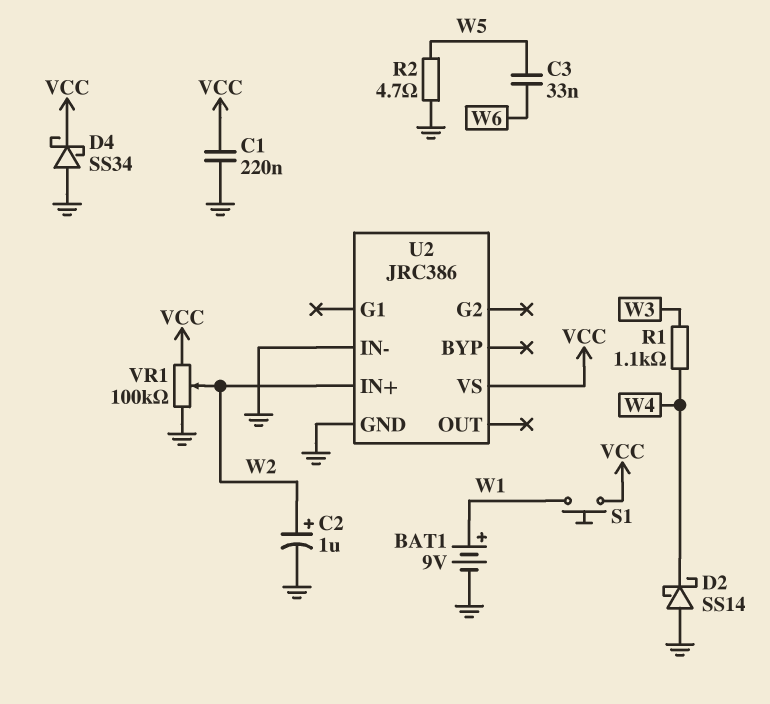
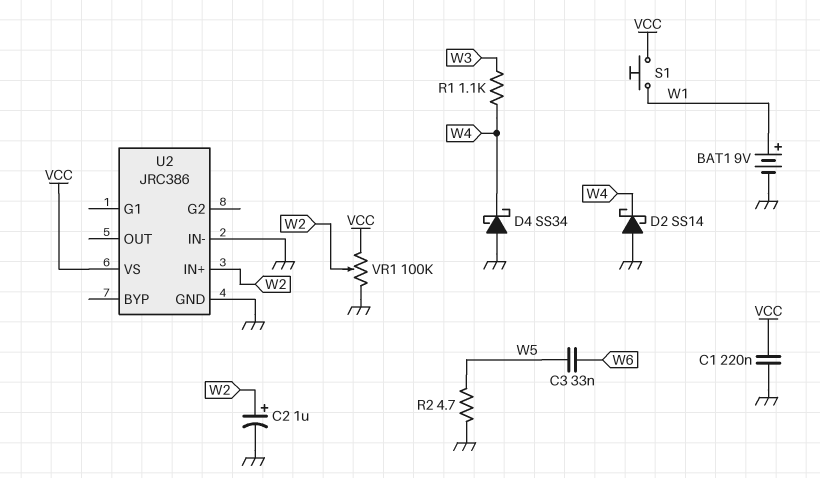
D4: schottky SS34 (A GND, K VCC) -> schottky SS34 (A GND, K W4)

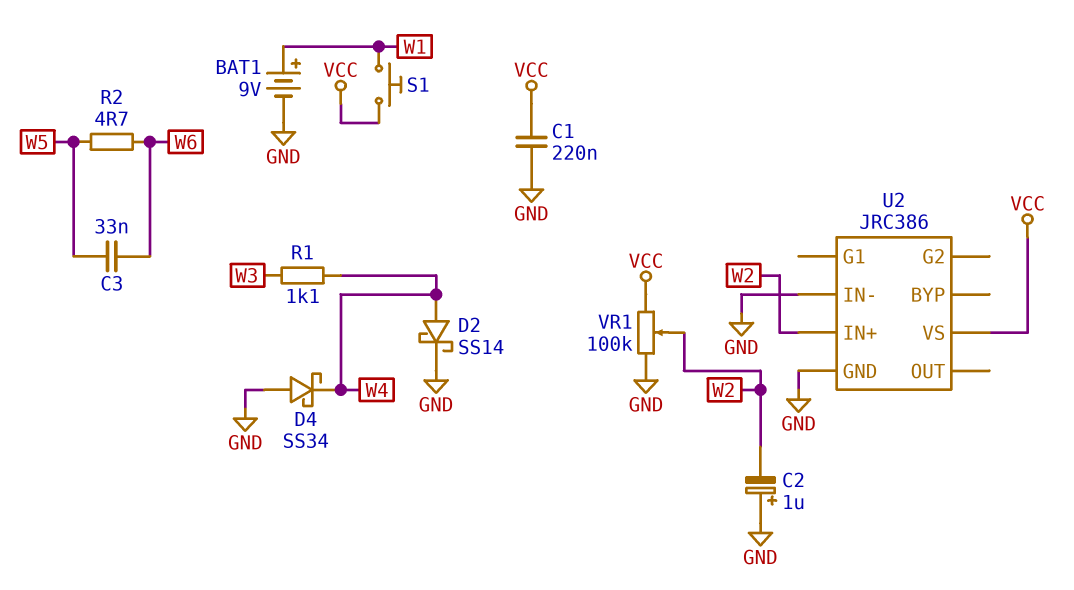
C2: 1uF (plus W2, minus GND) -> 1uF (plus GND, minus W2)
D2: schottky SS14 (A GND, K W4) -> schottky SS14 (A W4, K GND)
R2: 4.7 (GND, W5) -> 4.7 (W5, W6)

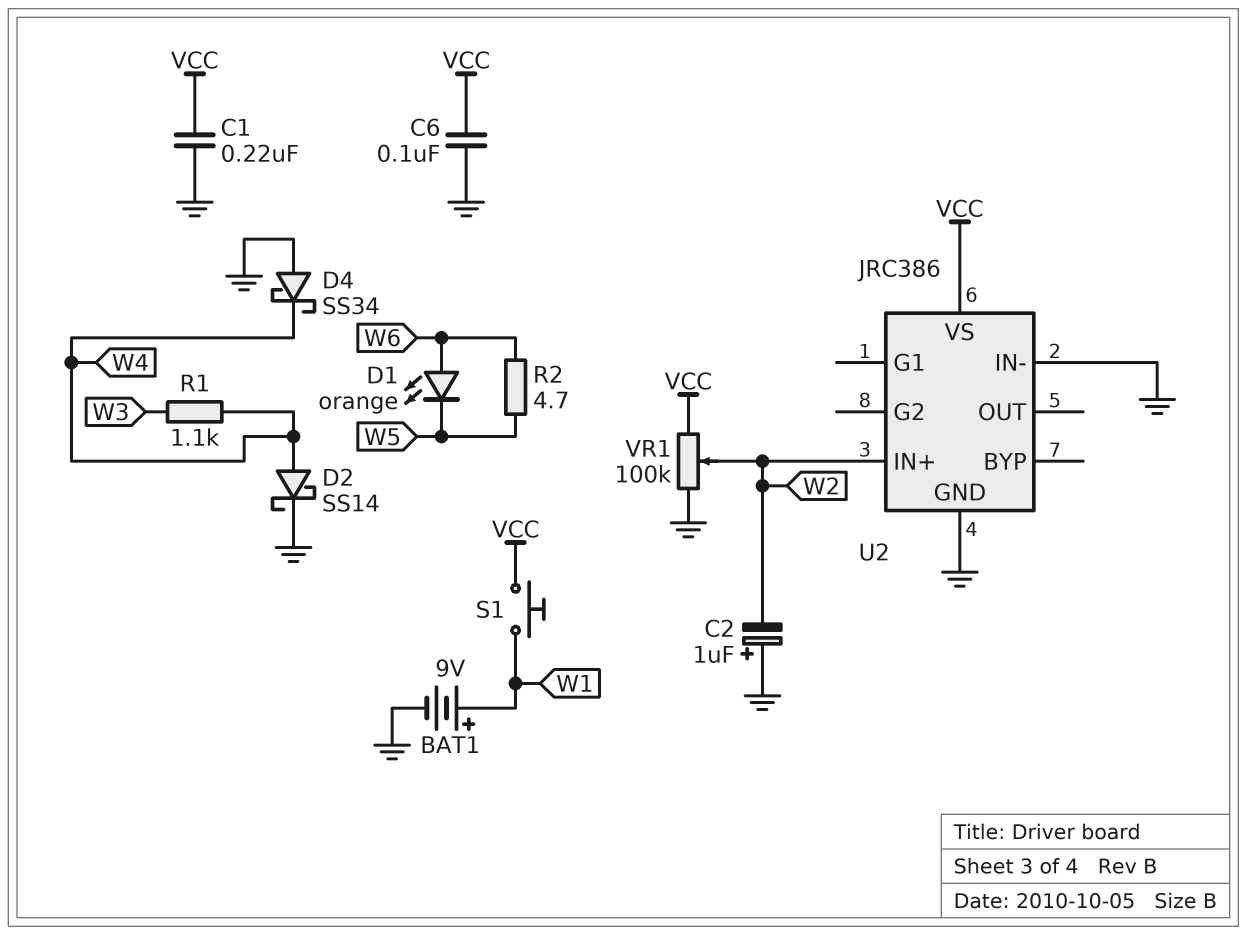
C3: 33nF (W5, W6) -> none
C6: none -> 100nF (GND, VCC)
D1: none -> LED orange (A W6, K W5)

